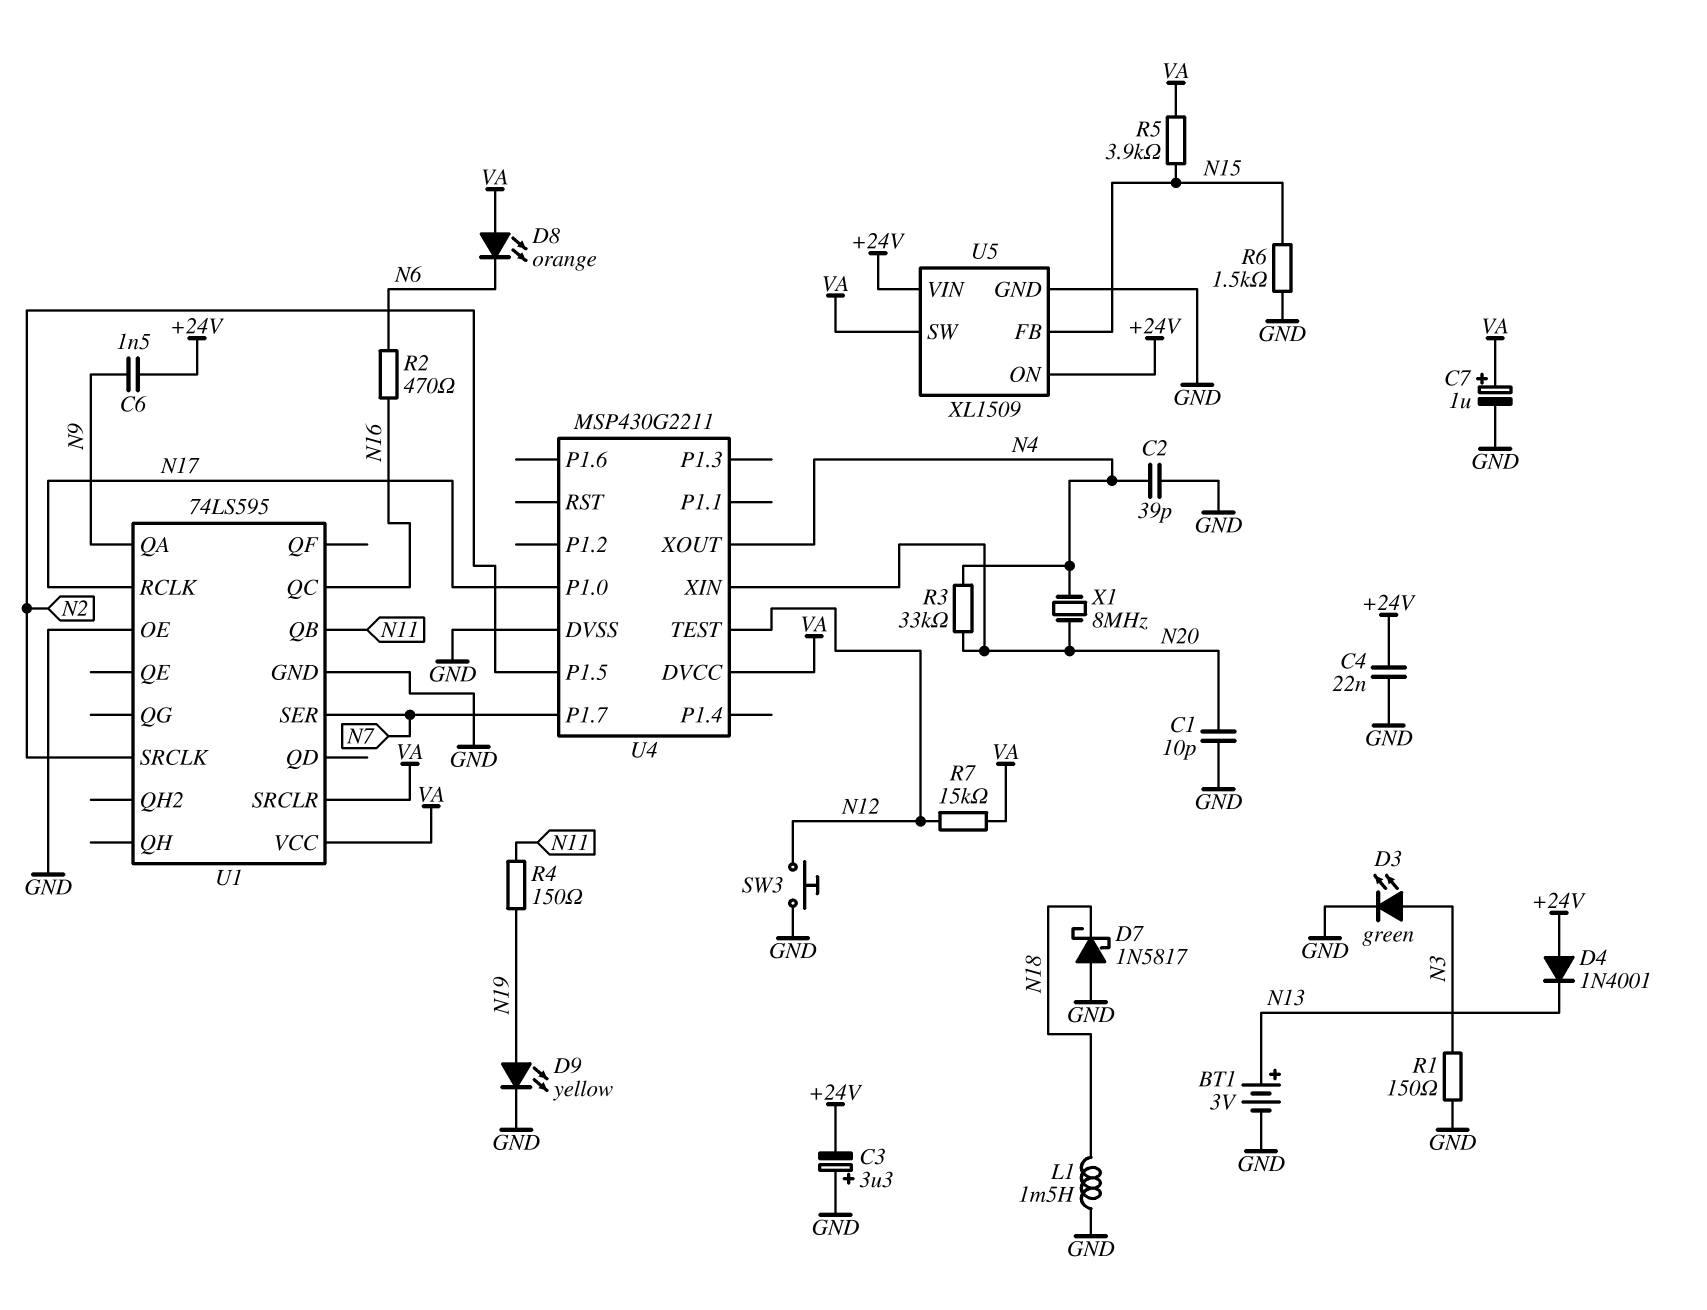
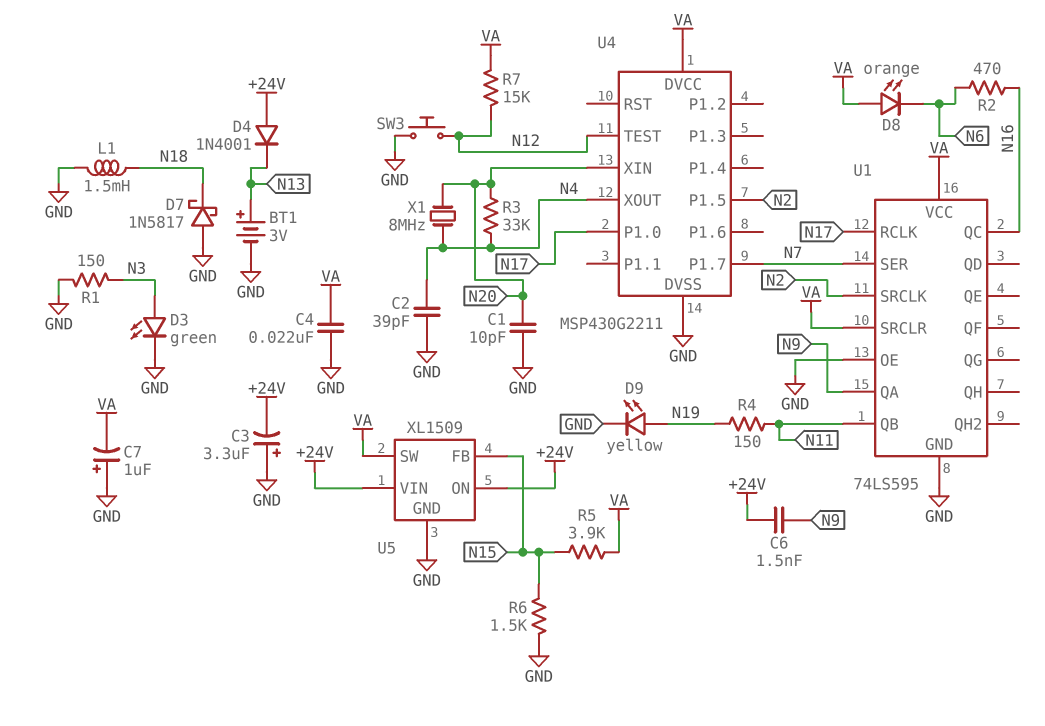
C4: 22nF (+24V, GND) -> 22nF (GND, VA)
C7: 1uF (plus VA, minus GND) -> 1uF (plus GND, minus VA)

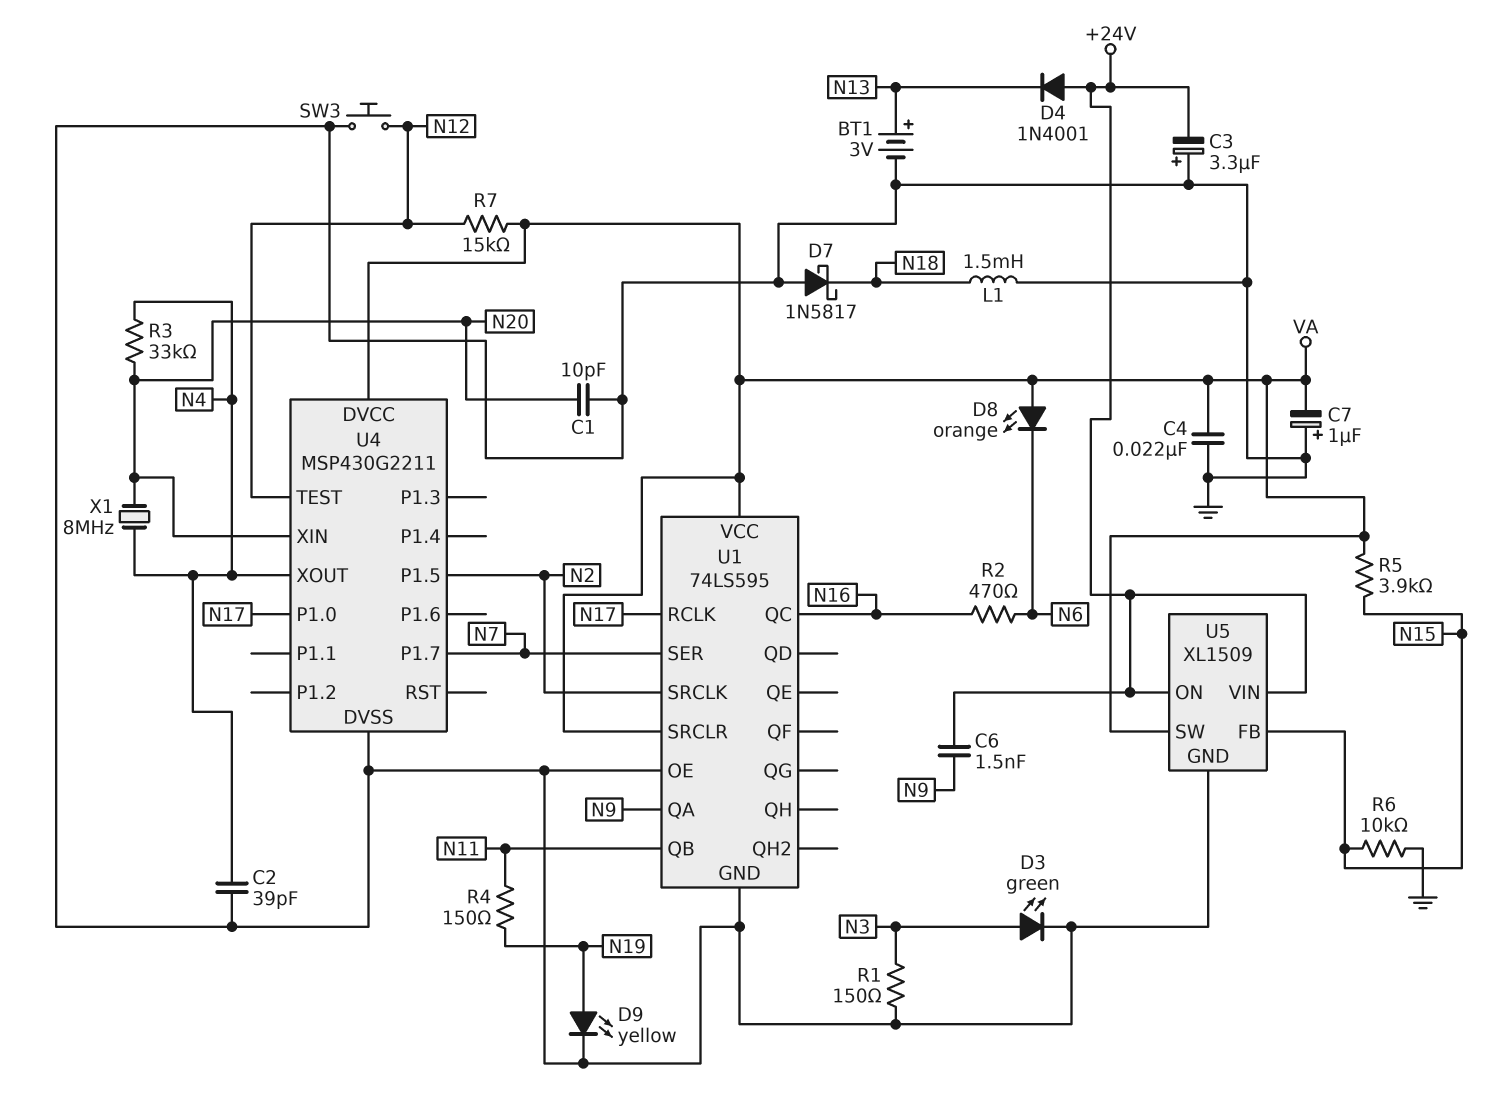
R6: 1.5k (GND, N15) -> 10k (GND, N15)

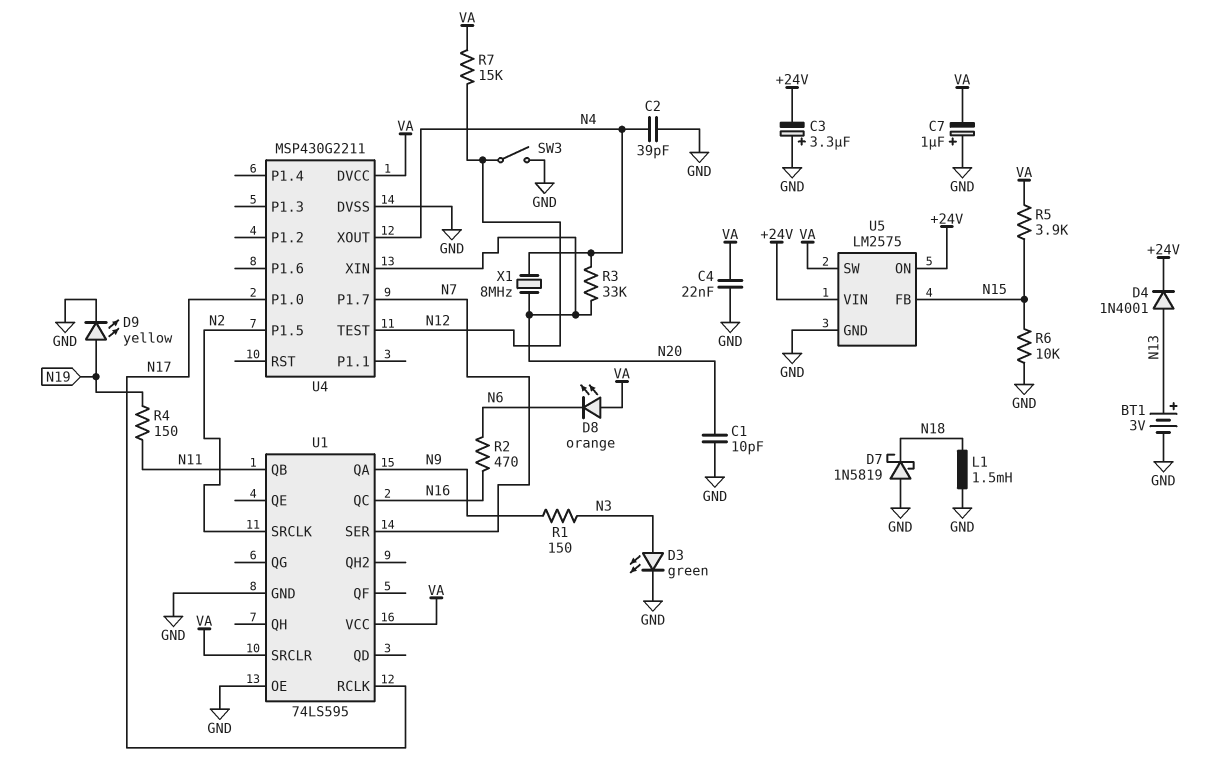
C6: 1.5nF (+24V, N9) -> none
D4: diode 1N4001 (A +24V, K N13) -> diode 1N4001 (A N13, K +24V)
D7: schottky 1N5817 (A GND, K N18) -> schottky 1N5819 (A GND, K N18)
R1: 150 (GND, N3) -> 150 (N3, N9)
SW3: button (GND, N12) -> switch (GND, N12)
U5: XL1509 -> LM2575

